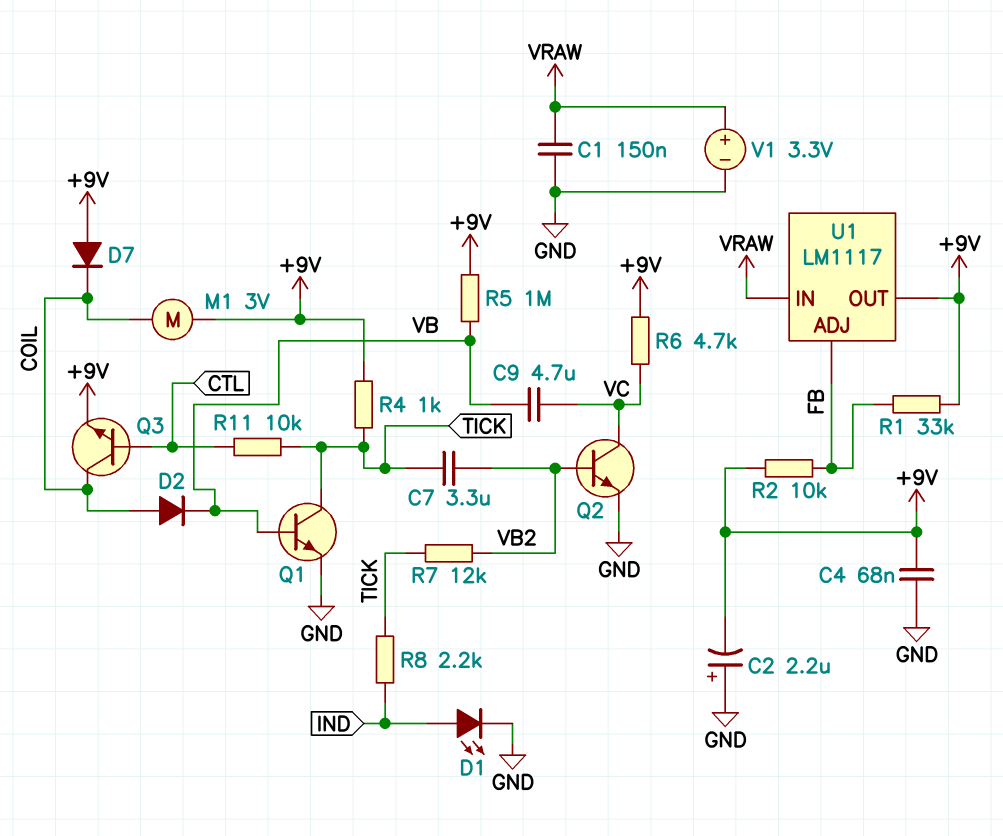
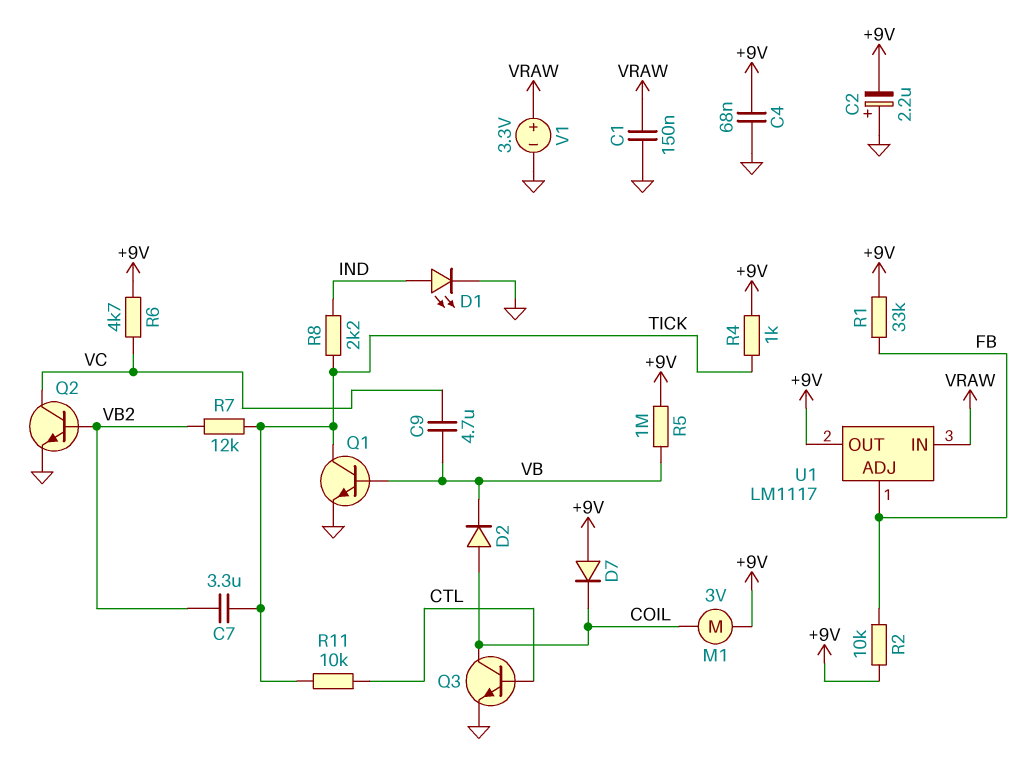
Q3: NPN (B CTL, C COIL, E +9V) -> NPN (B CTL, C COIL, E GND)

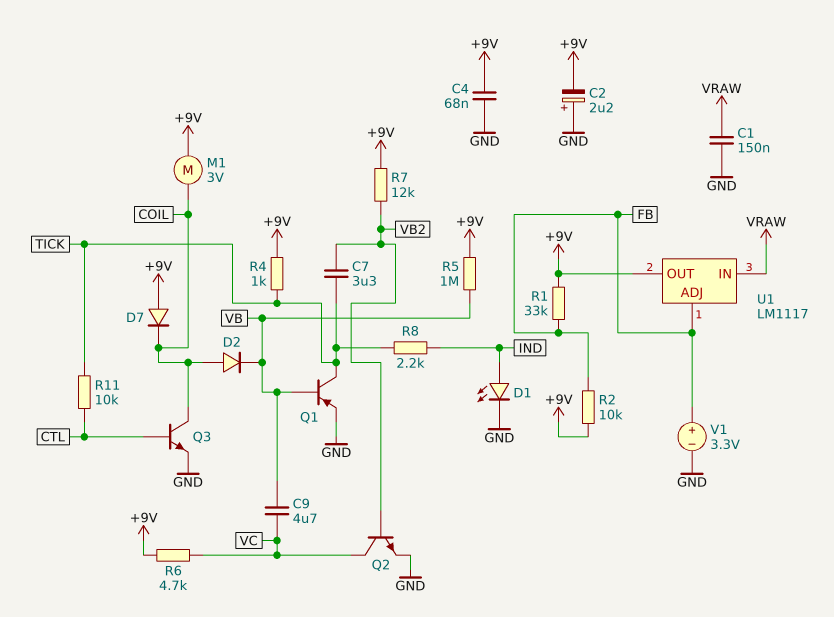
Q1: NPN (B VB, C TICK, E GND) -> PNP (B VB, C TICK, E GND)
R7: 12k (TICK, VB2) -> 12k (+9V, VB2)
V1: 3.3V (plus VRAW, minus GND) -> 3.3V (plus FB, minus GND)

